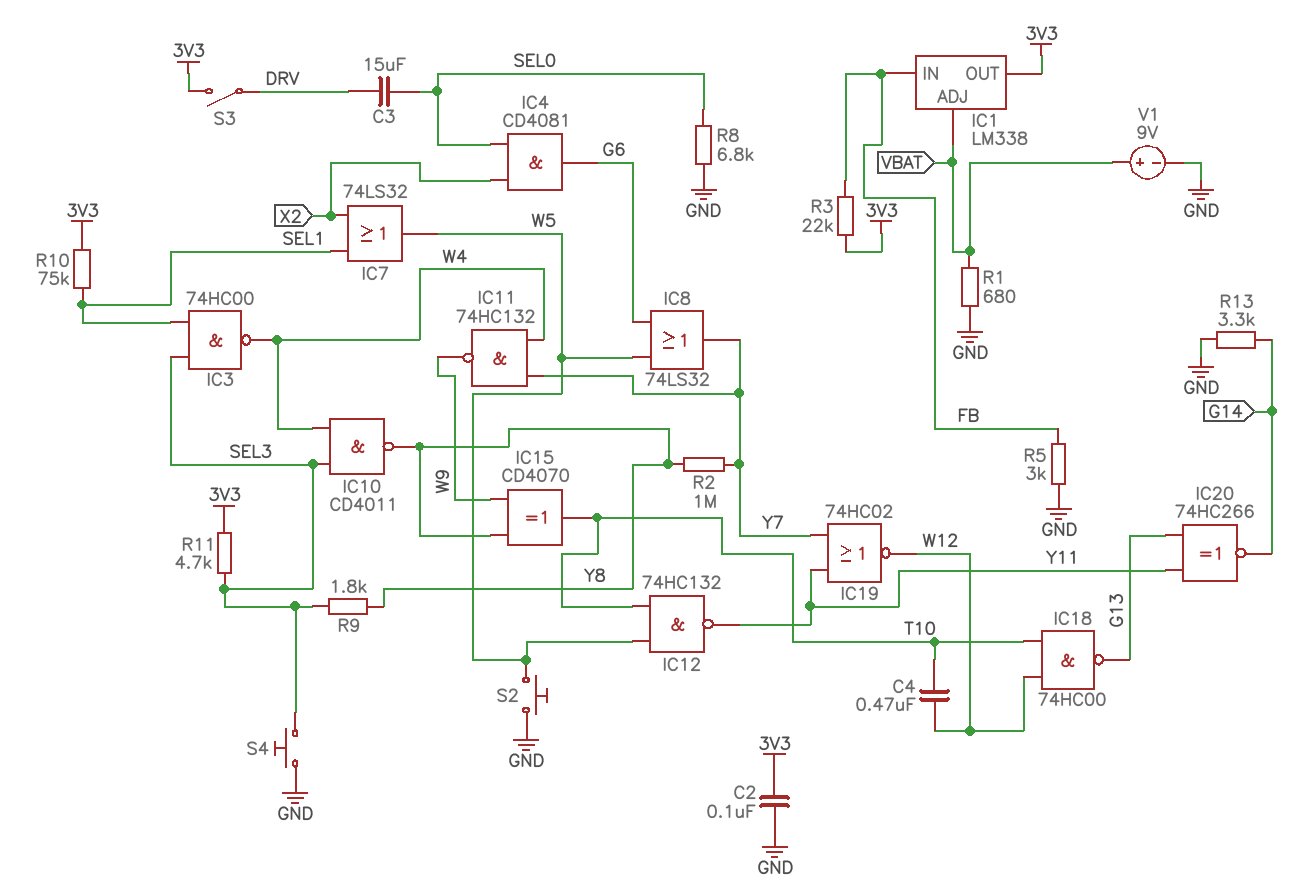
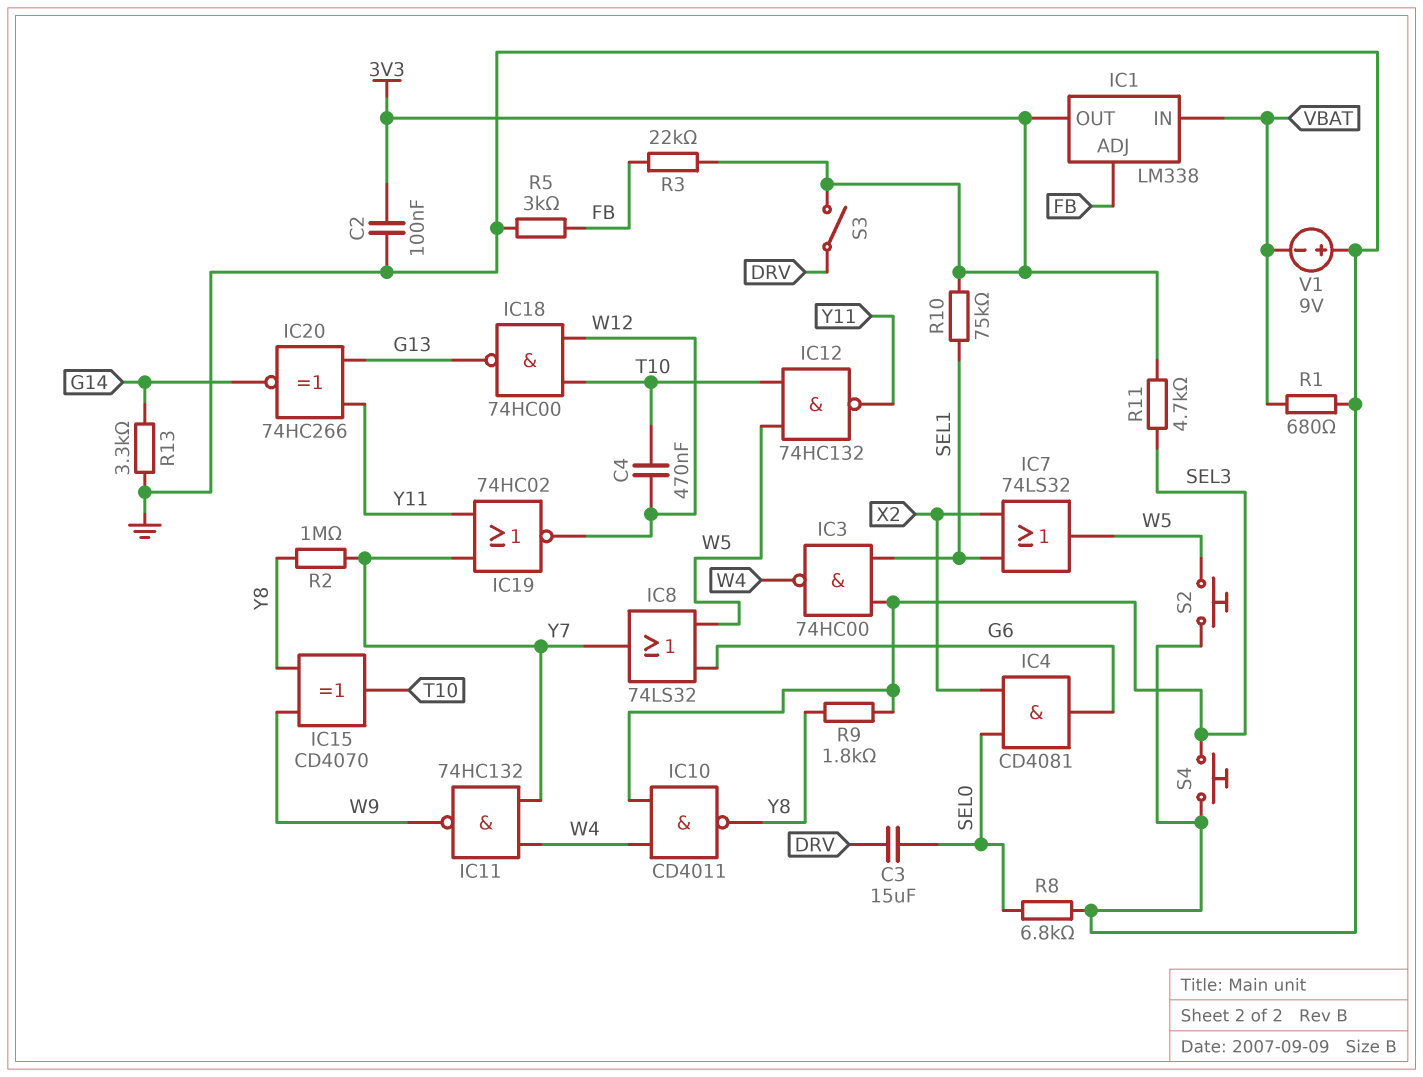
IC1 pin ADJ: VBAT -> FB
IC1 pin IN: FB -> VBAT
V1: 9V (plus VBAT, minus GND) -> 9V (plus GND, minus VBAT)

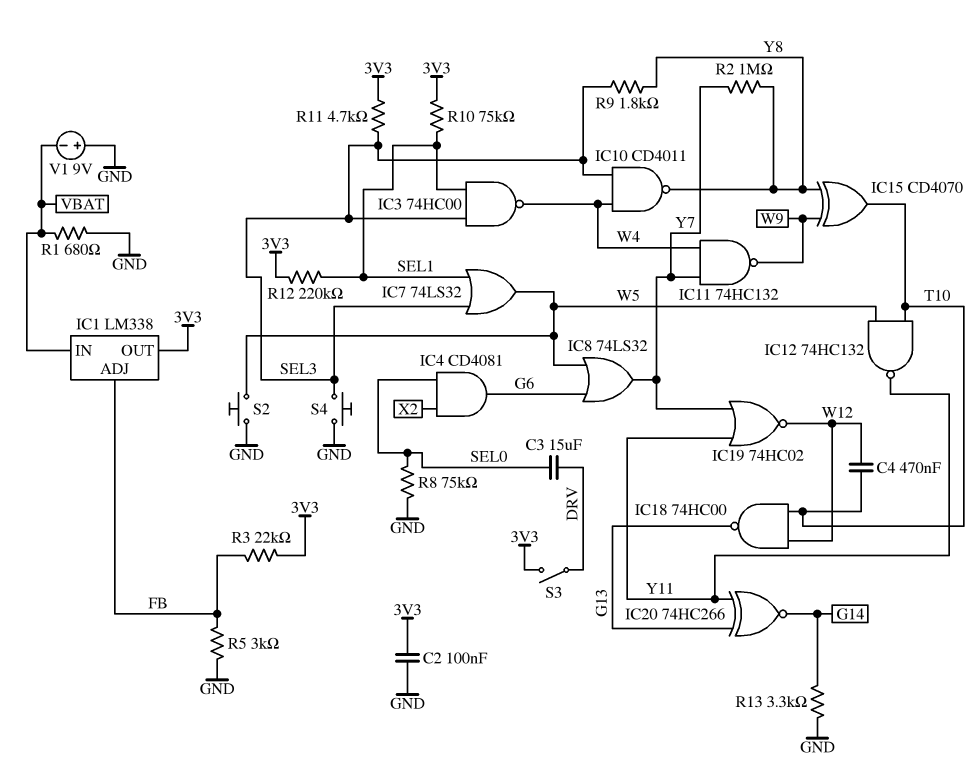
IC7: OR 74LS32 (in SEL1, in X2, out W5) -> OR 74LS32 (in SEL1, in SEL3, out W5)
R8: 6.8k (GND, SEL0) -> 75k (GND, SEL0)
R12: none -> 220k (3V3, SEL1)

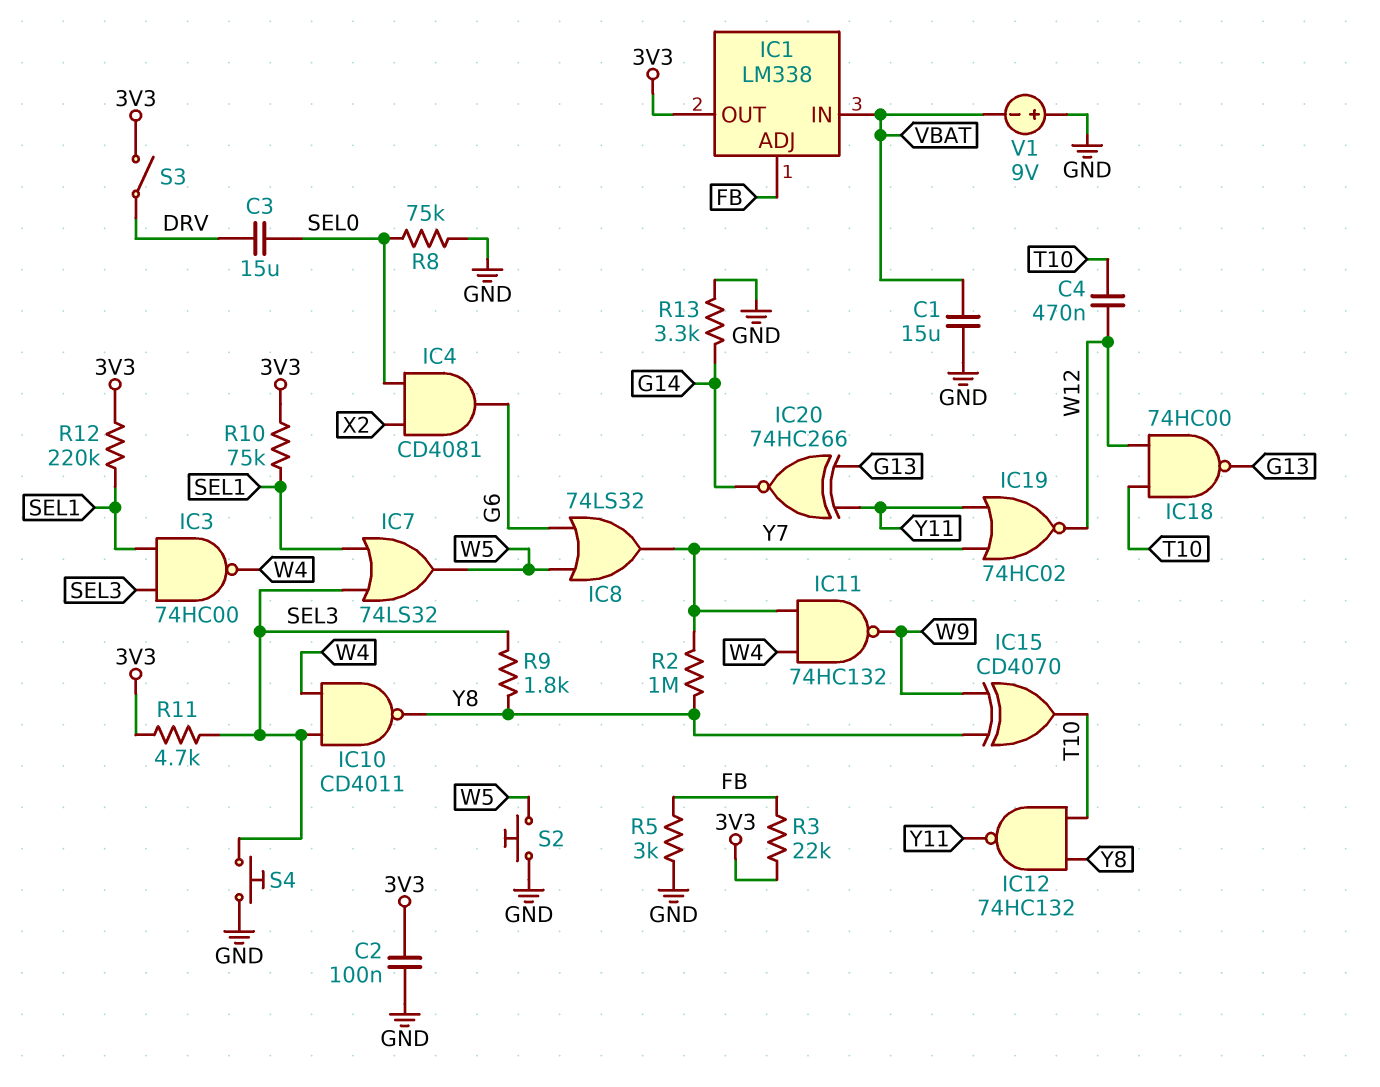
C1: none -> 15uF (GND, VBAT)
IC12: NAND 74HC132 (in T10, in W5, out Y11) -> NAND 74HC132 (in T10, in Y8, out Y11)
R1: 680 (GND, VBAT) -> none

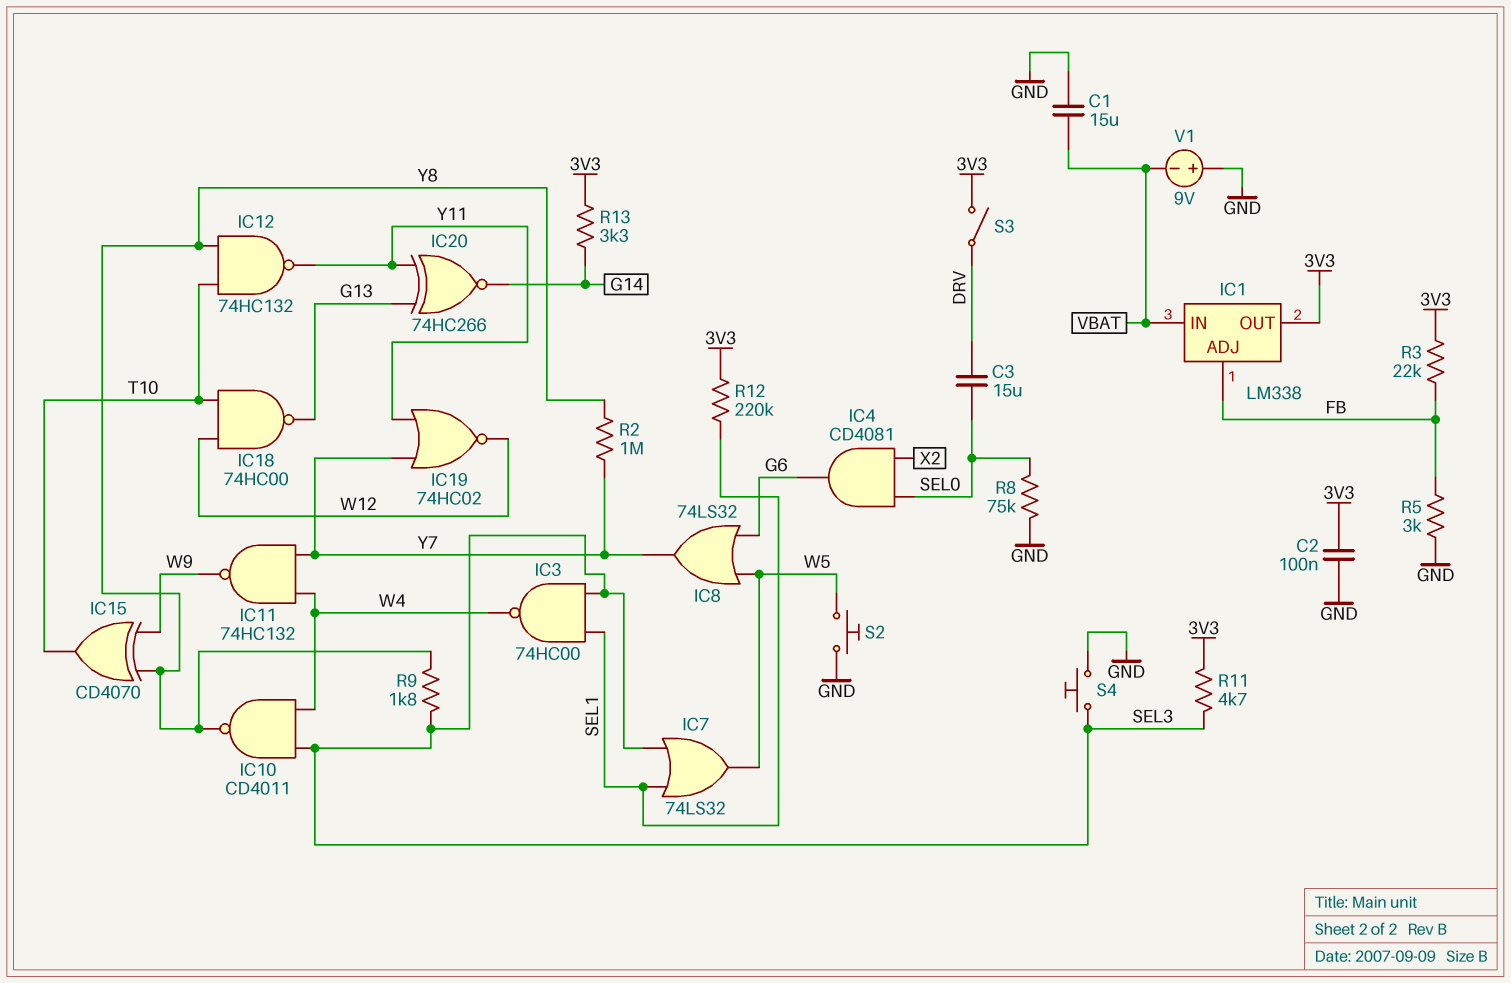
C4: 470nF (T10, W12) -> none
R10: 75k (3V3, SEL1) -> none
R13: 3.3k (G14, GND) -> 3.3k (3V3, G14)

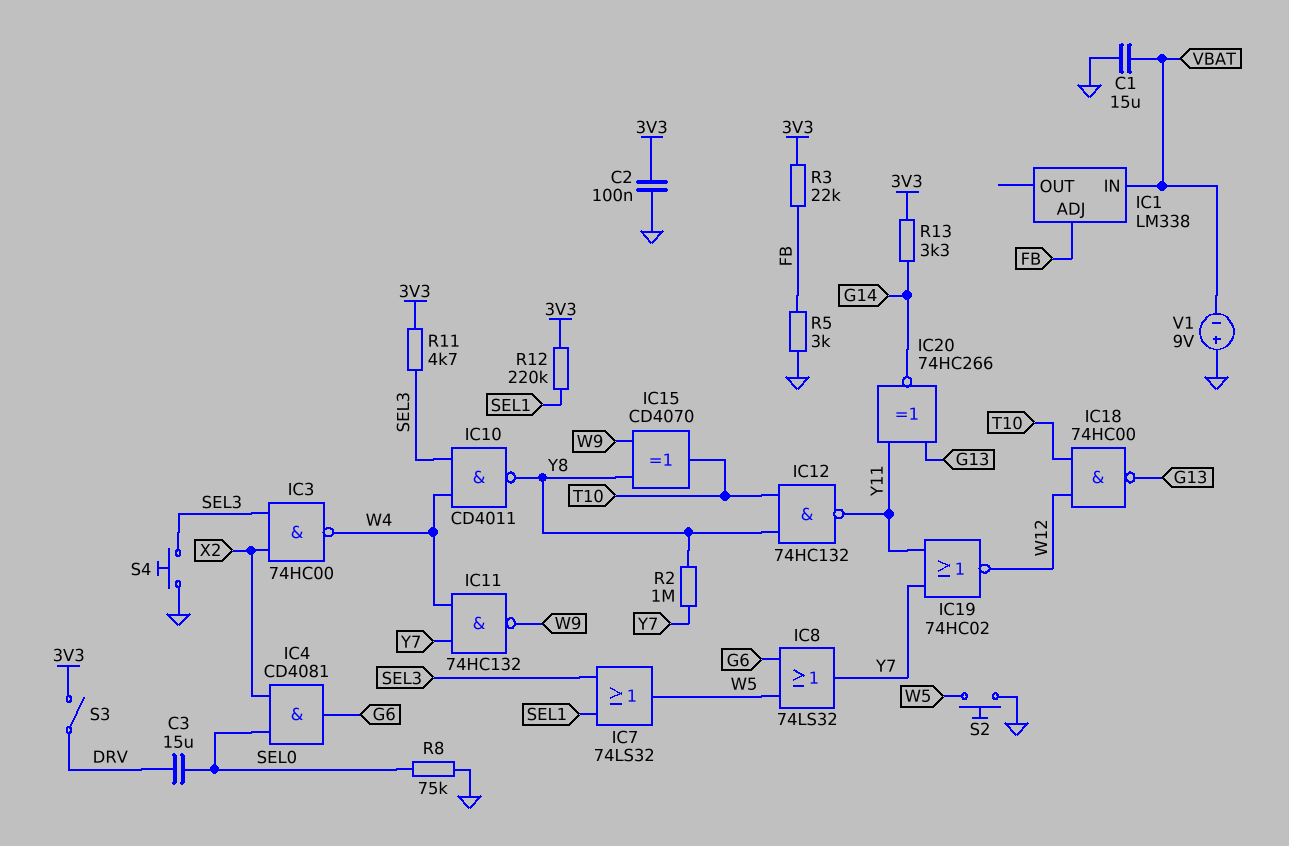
IC1 pin OUT: 3V3 -> none
IC3: NAND 74HC00 (in SEL1, in SEL3, out W4) -> NAND 74HC00 (in SEL3, in X2, out W4)
R9: 1.8k (SEL3, Y8) -> none

